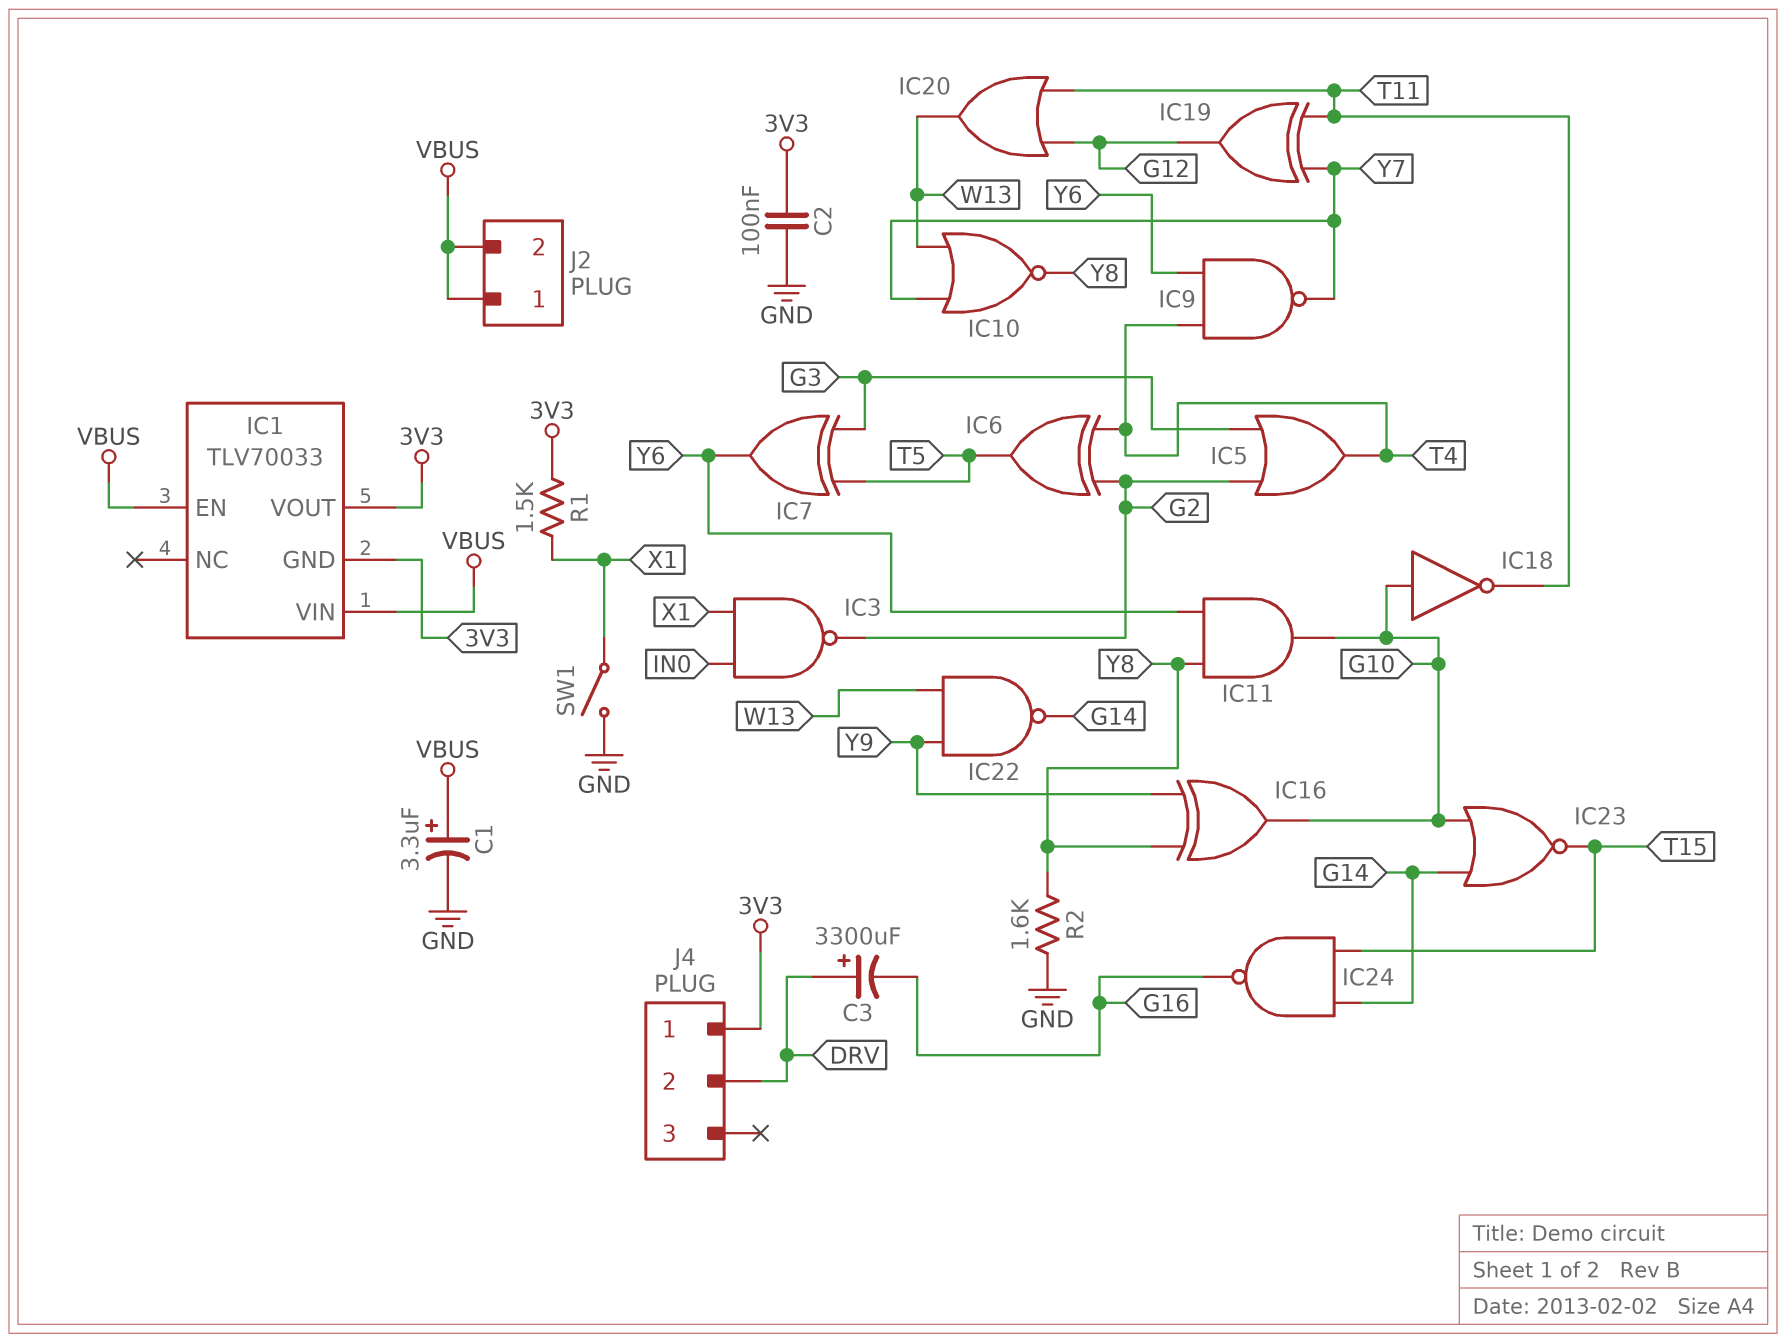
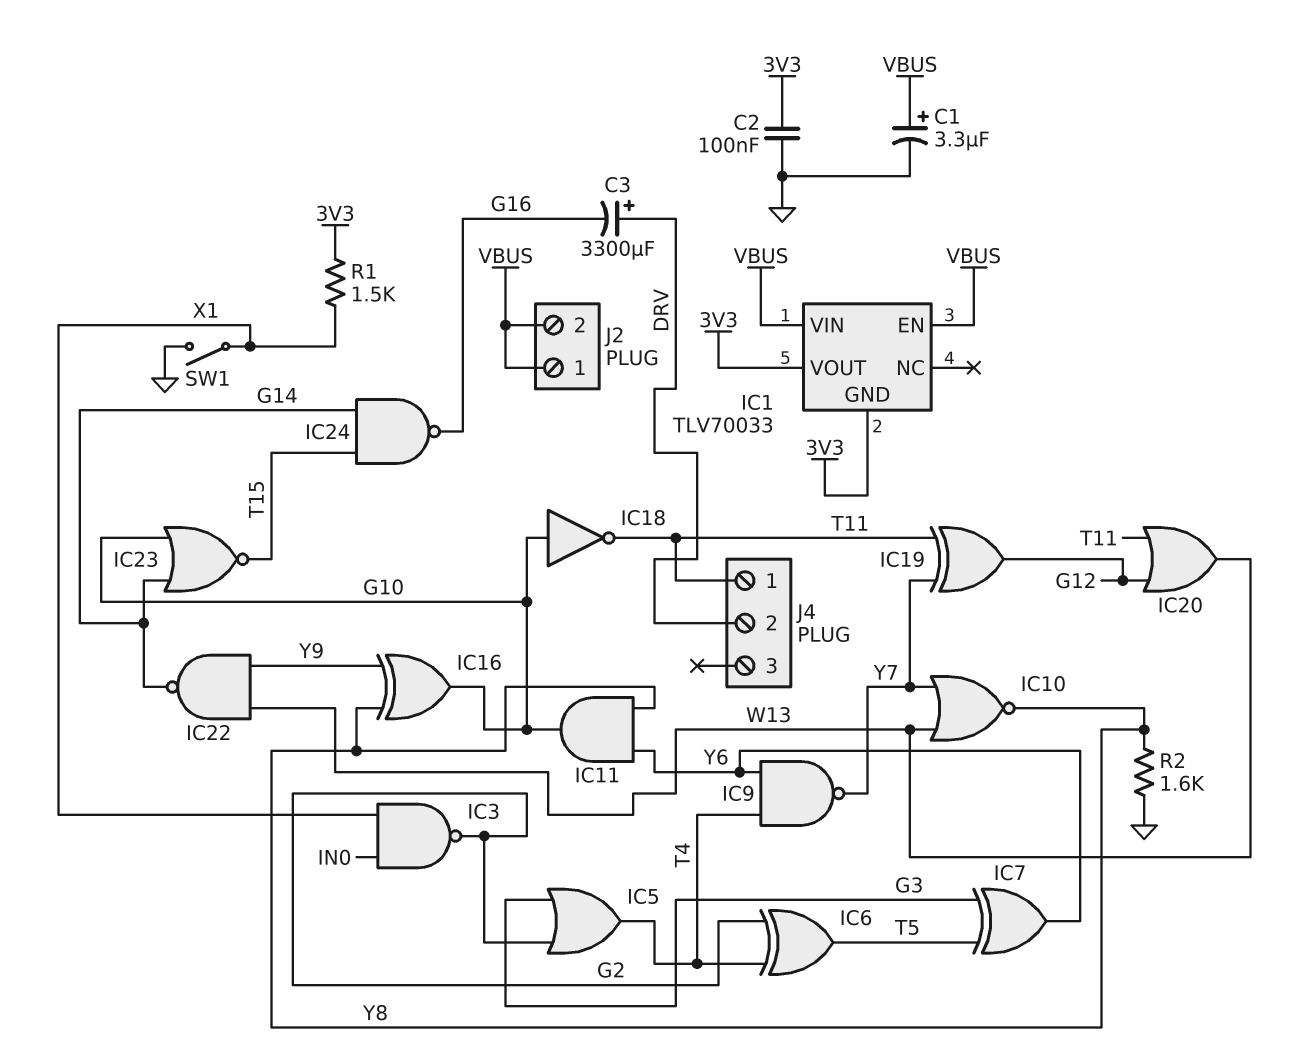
J4 pin 1: 3V3 -> T11

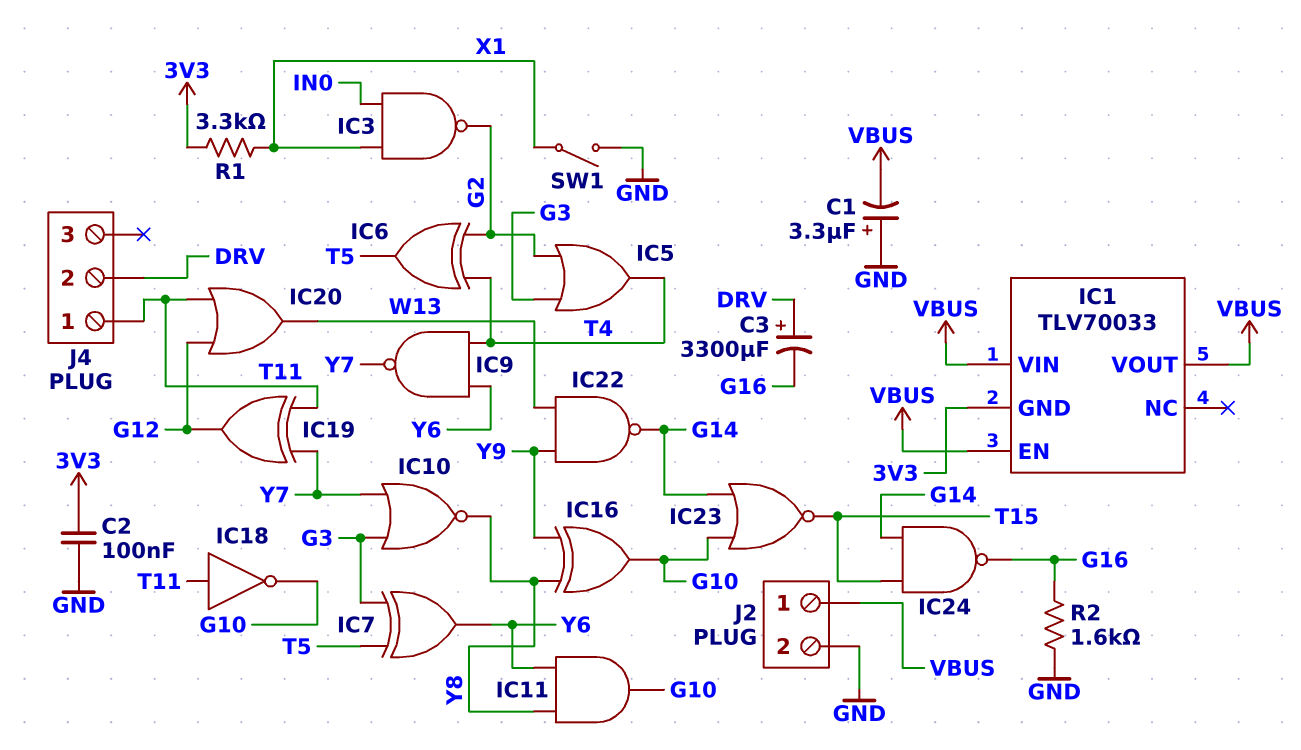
C1: 3.3uF (plus VBUS, minus GND) -> 3.3uF (plus GND, minus VBUS)
IC1 pin VOUT: 3V3 -> VBUS
IC10: NOR (in W13, in Y7, out Y8) -> NOR (in G3, in Y7, out Y8)
IC18: NOT (in G10, out T11) -> NOT (in T11, out G10)
J2 pin 2: VBUS -> GND
R1: 1.5k (3V3, X1) -> 3.3k (3V3, X1)
R2: 1.6k (GND, Y8) -> 1.6k (G16, GND)

